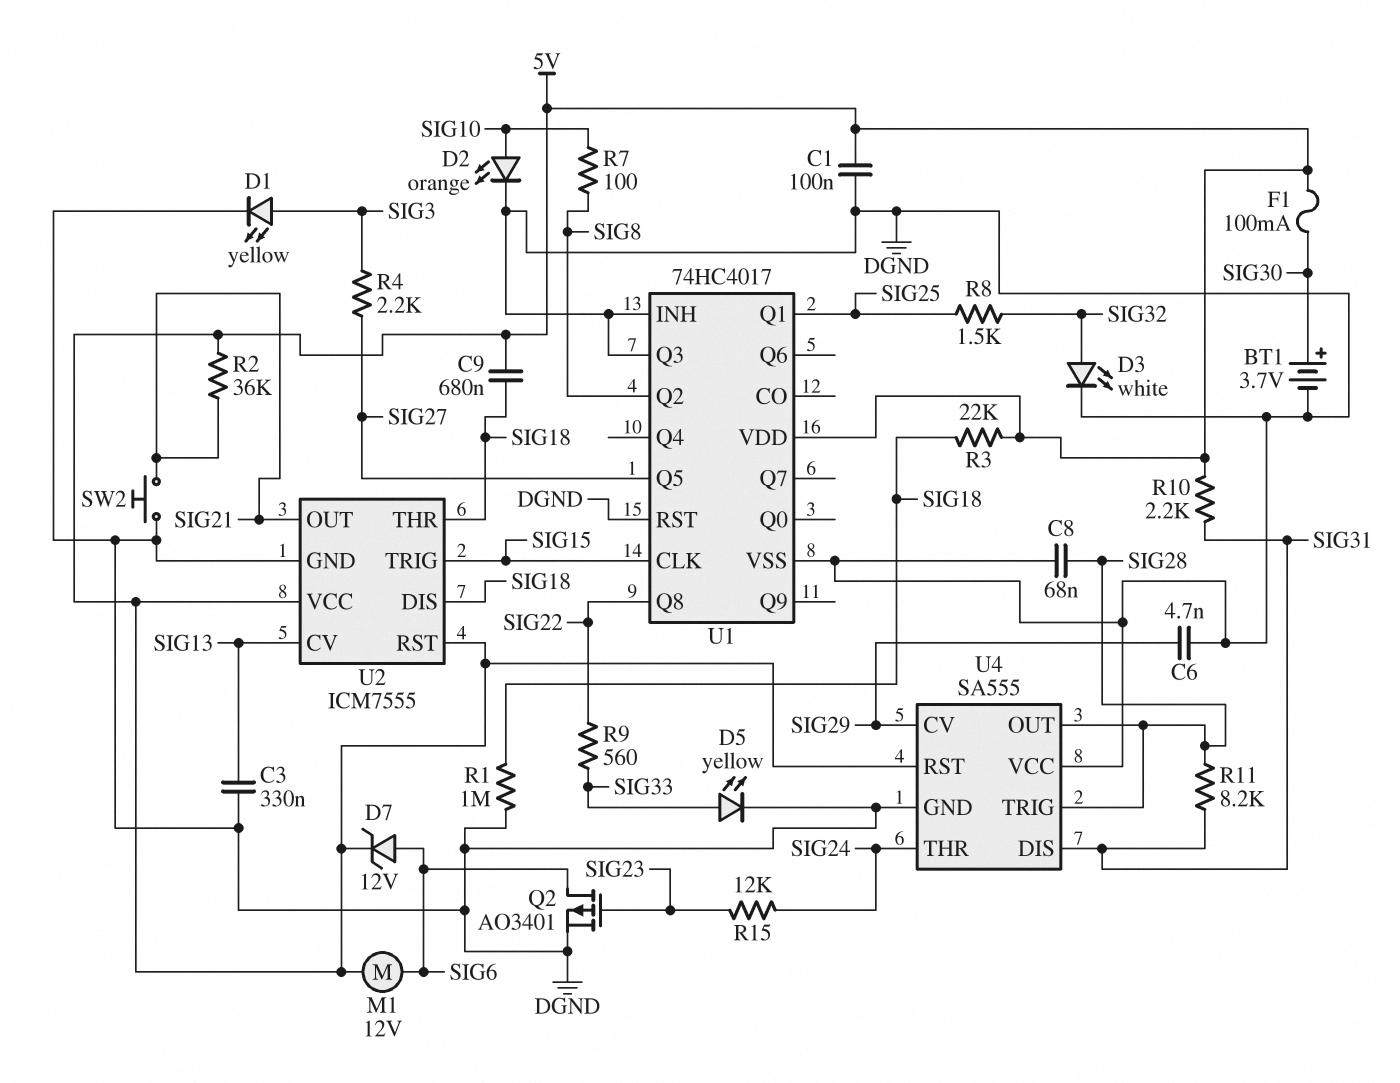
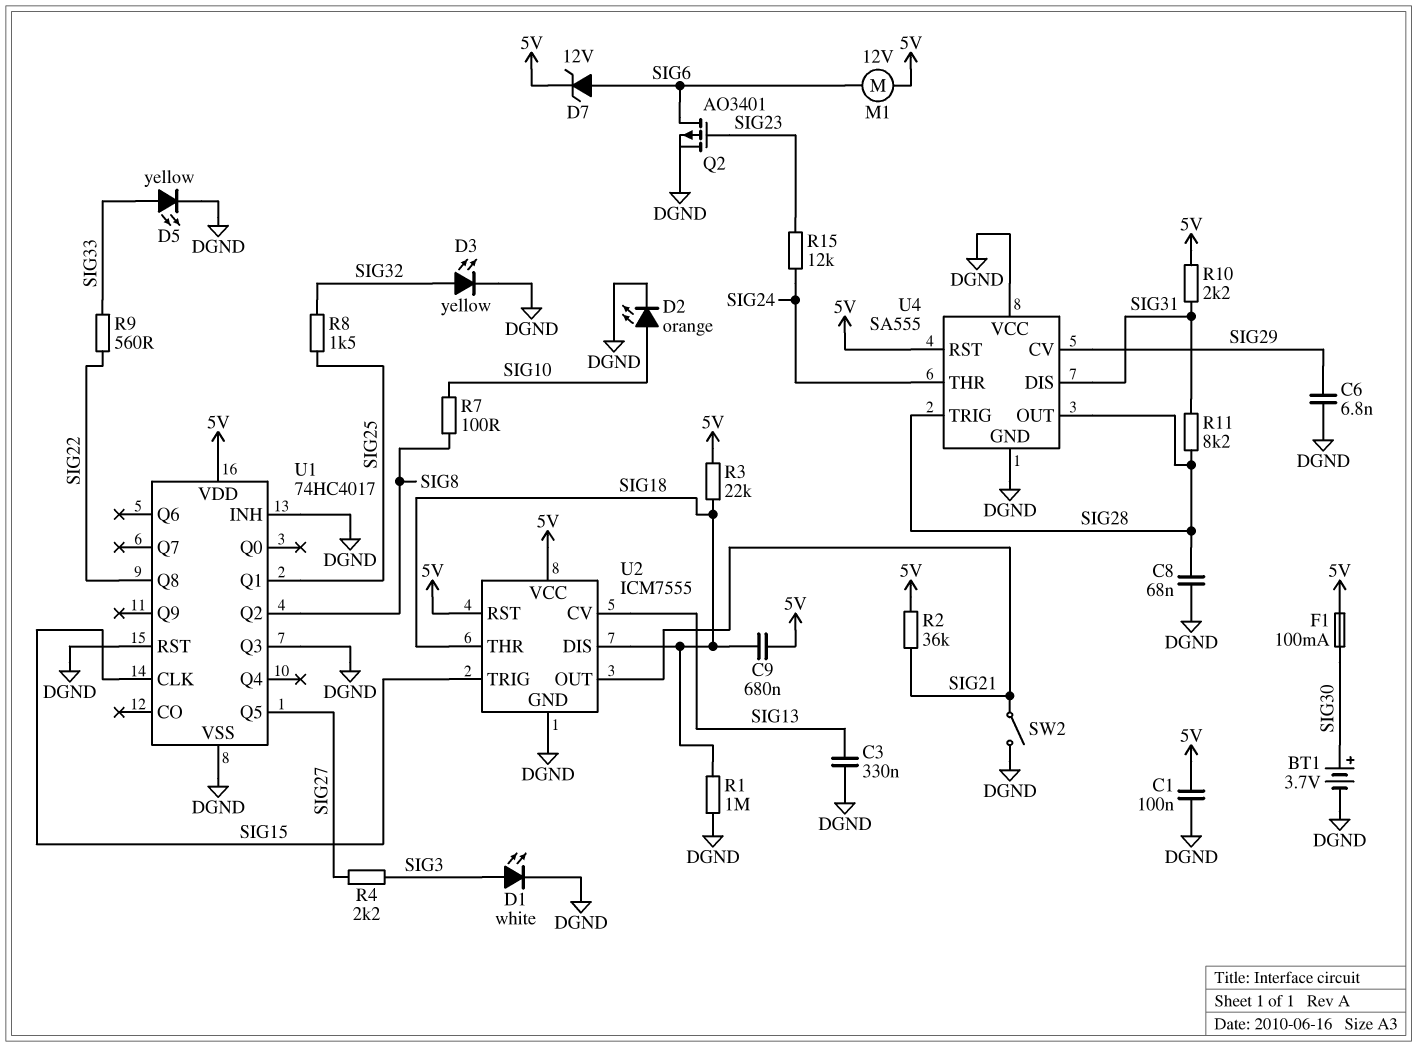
C6: 4.7nF (DGND, SIG29) -> 6.8nF (DGND, SIG29)
D1: LED yellow (A SIG3, K DGND) -> LED white (A SIG3, K DGND)
D3: LED white (A SIG32, K DGND) -> LED yellow (A SIG32, K DGND)
SW2: button (DGND, SIG21) -> switch (DGND, SIG21)

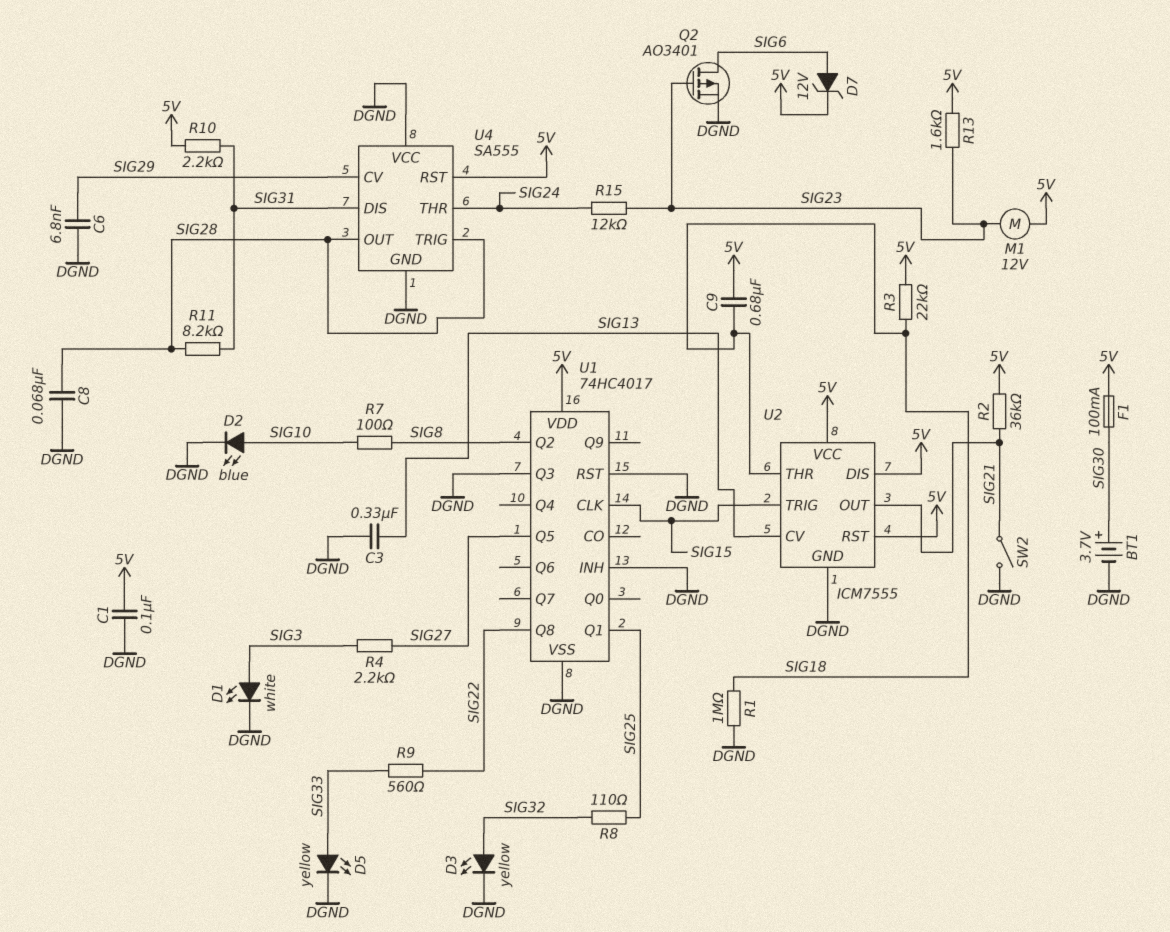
D2: LED orange (A SIG10, K DGND) -> LED blue (A SIG10, K DGND)
M1: motor 12V (5V, SIG6) -> motor 12V (5V, SIG23)
R8: 1.5k (SIG25, SIG32) -> 110 (SIG25, SIG32)
R13: none -> 1.6k (5V, SIG23)
U2 pin DIS: SIG18 -> 5V

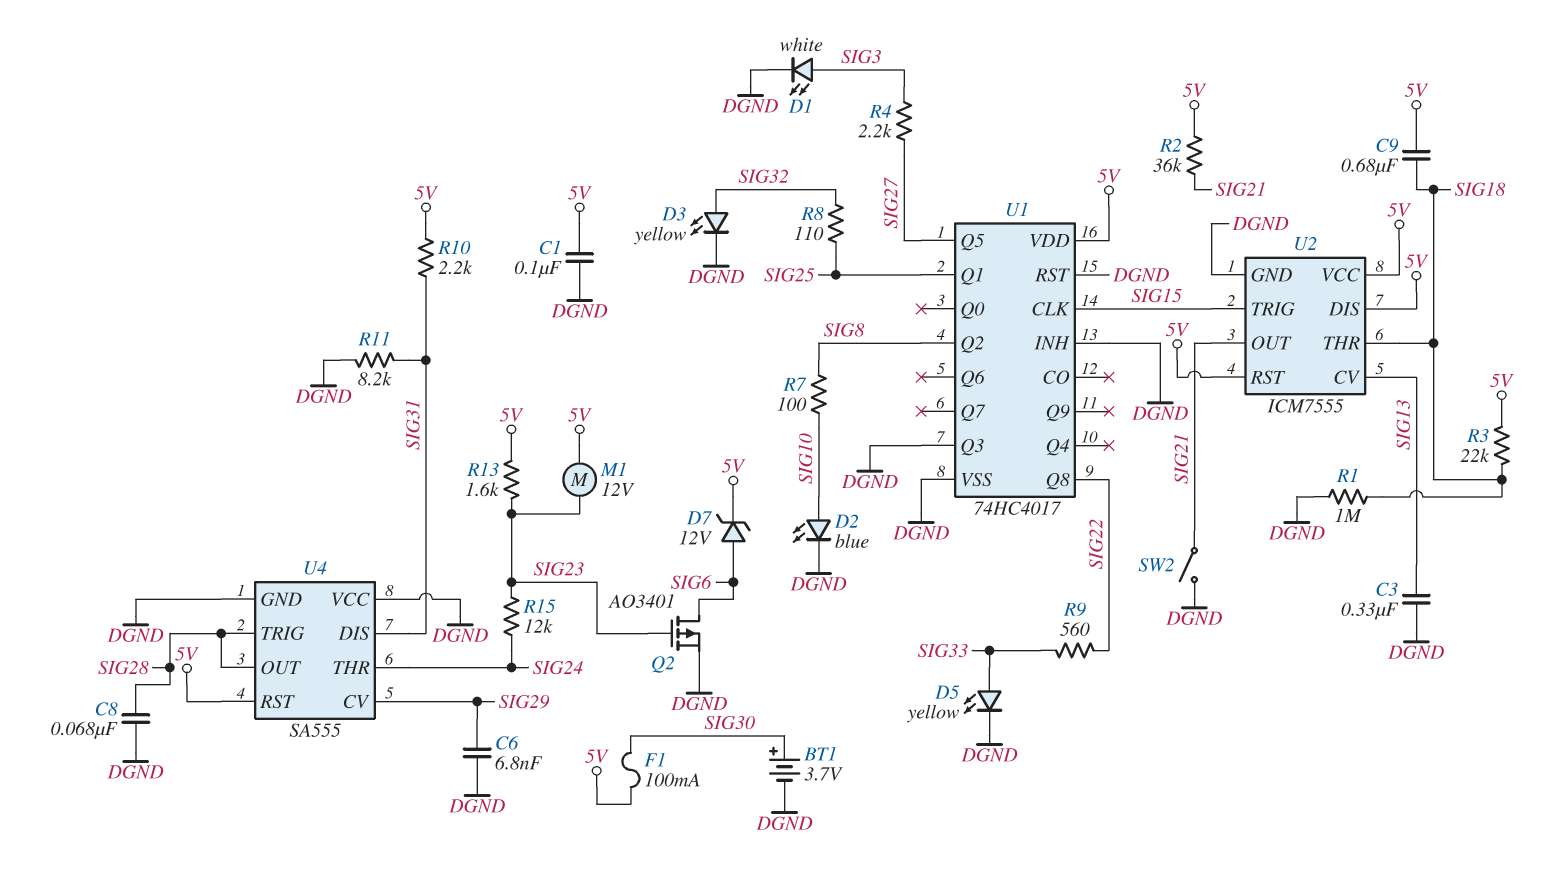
R11: 8.2k (SIG28, SIG31) -> 8.2k (DGND, SIG31)

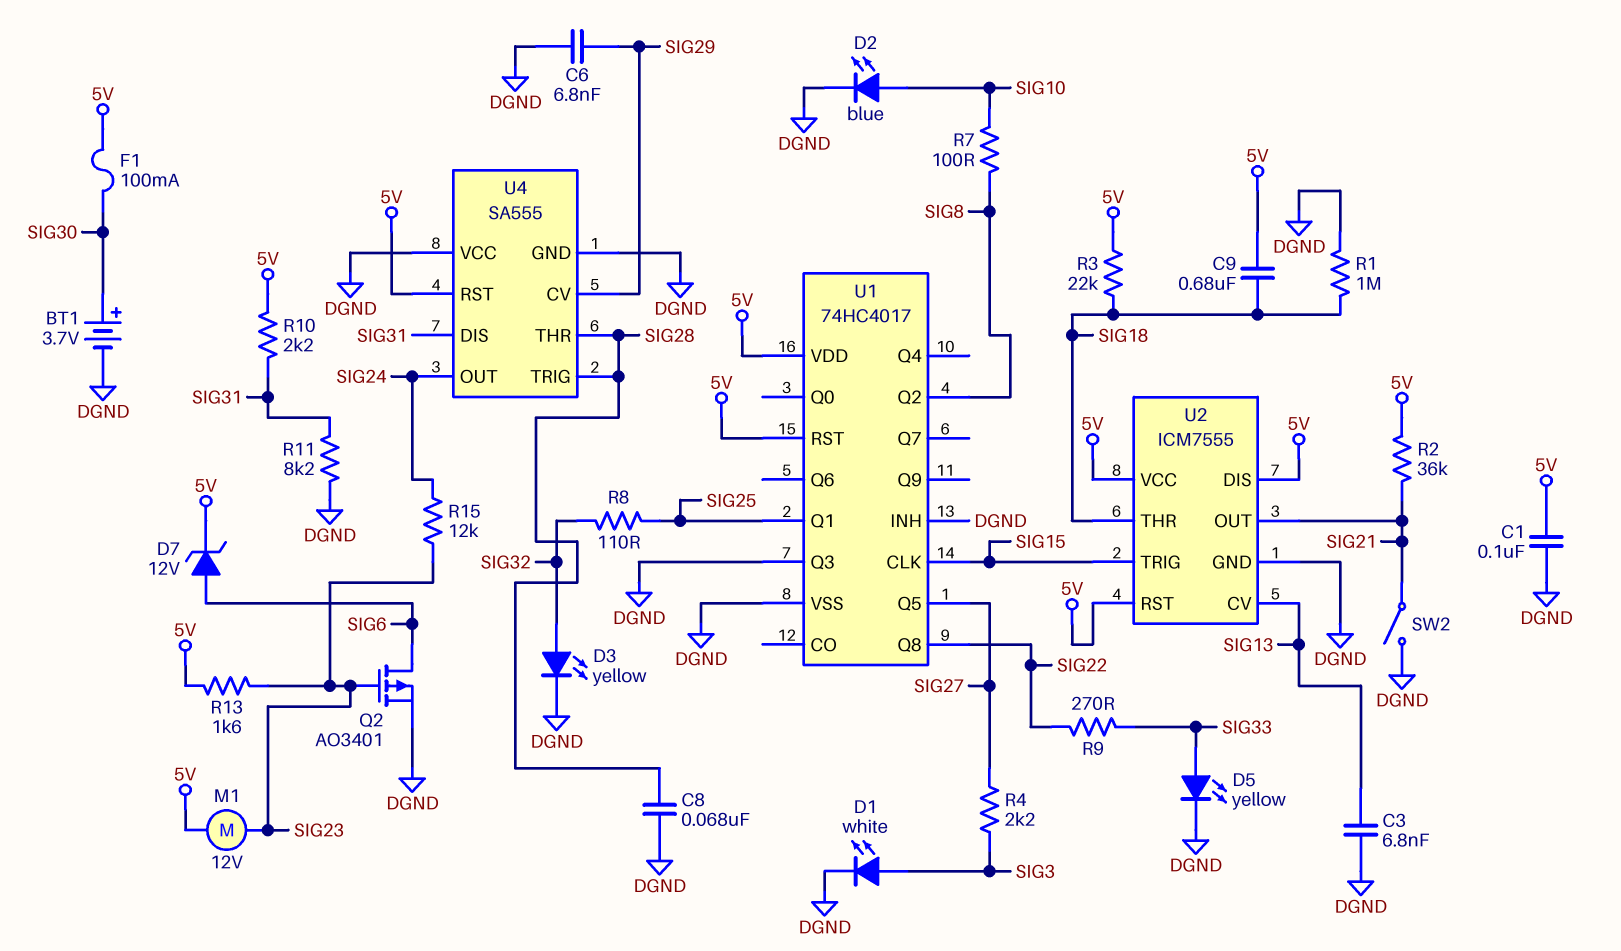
C3: 330nF (DGND, SIG13) -> 6.8nF (DGND, SIG13)
R9: 560 (SIG22, SIG33) -> 270 (SIG22, SIG33)
U1 pin RST: DGND -> 5V
U4 pin OUT: SIG28 -> SIG24
U4 pin THR: SIG24 -> SIG28

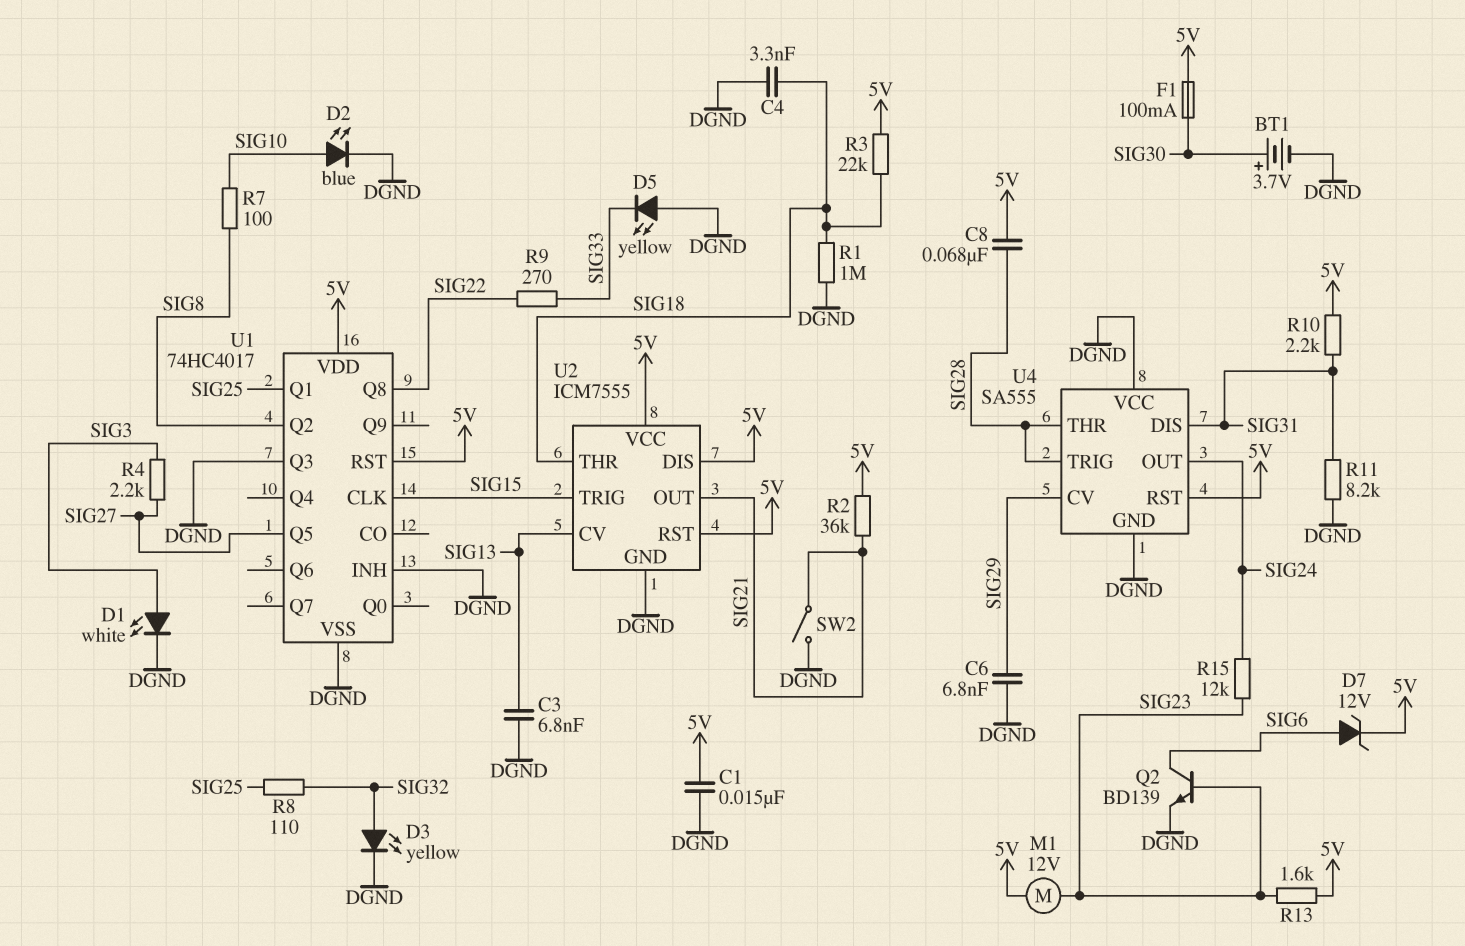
C1: 100nF (5V, DGND) -> 15nF (5V, DGND)
C4: none -> 3.3nF (DGND, SIG18)
C8: 68nF (DGND, SIG28) -> 68nF (5V, SIG28)
C9: 680nF (5V, SIG18) -> none
D5: LED yellow (A SIG33, K DGND) -> LED yellow (A DGND, K SIG33)
Q2: PMOS AO3401 (G SIG23, D SIG6, S DGND) -> NPN BD139 (B SIG23, C SIG6, E DGND)

